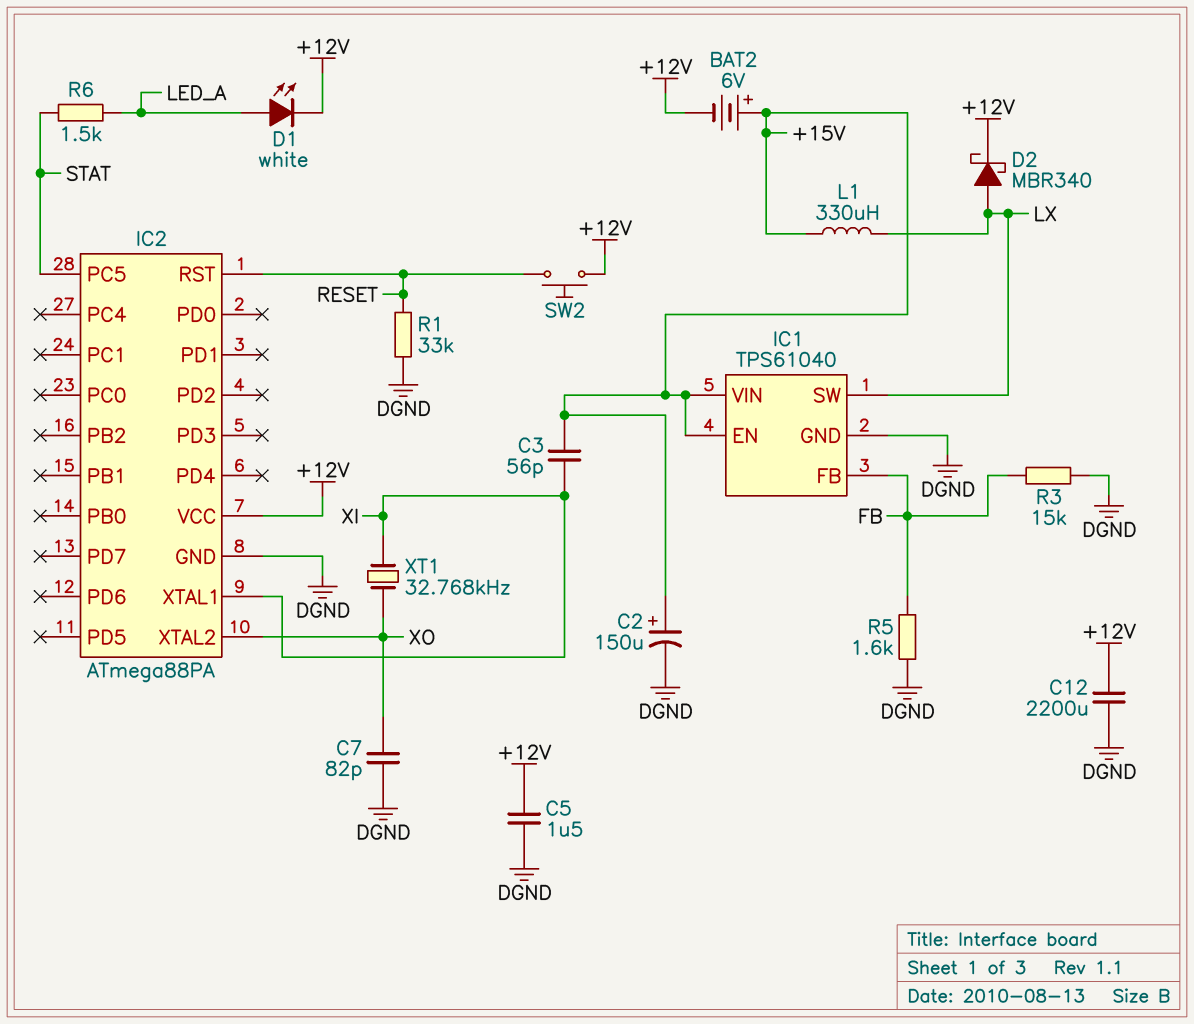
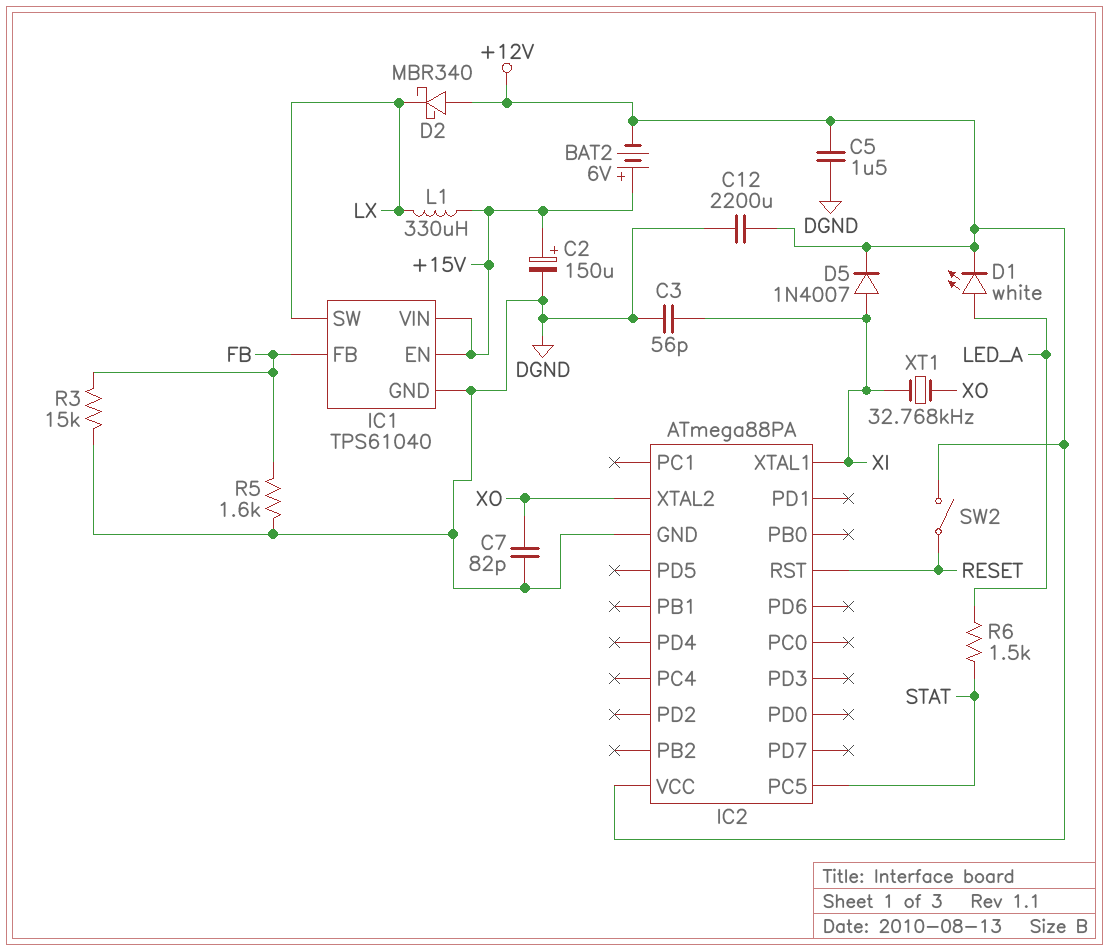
C3: 56pF (+15V, XI) -> 56pF (DGND, XI)
D2: schottky MBR340 (A LX, K +12V) -> schottky MBR340 (A +12V, K LX)
D5: none -> diode 1N4007 (A XI, K +12V)
R1: 33k (DGND, RESET) -> none
SW2: button (+12V, RESET) -> switch (+12V, RESET)

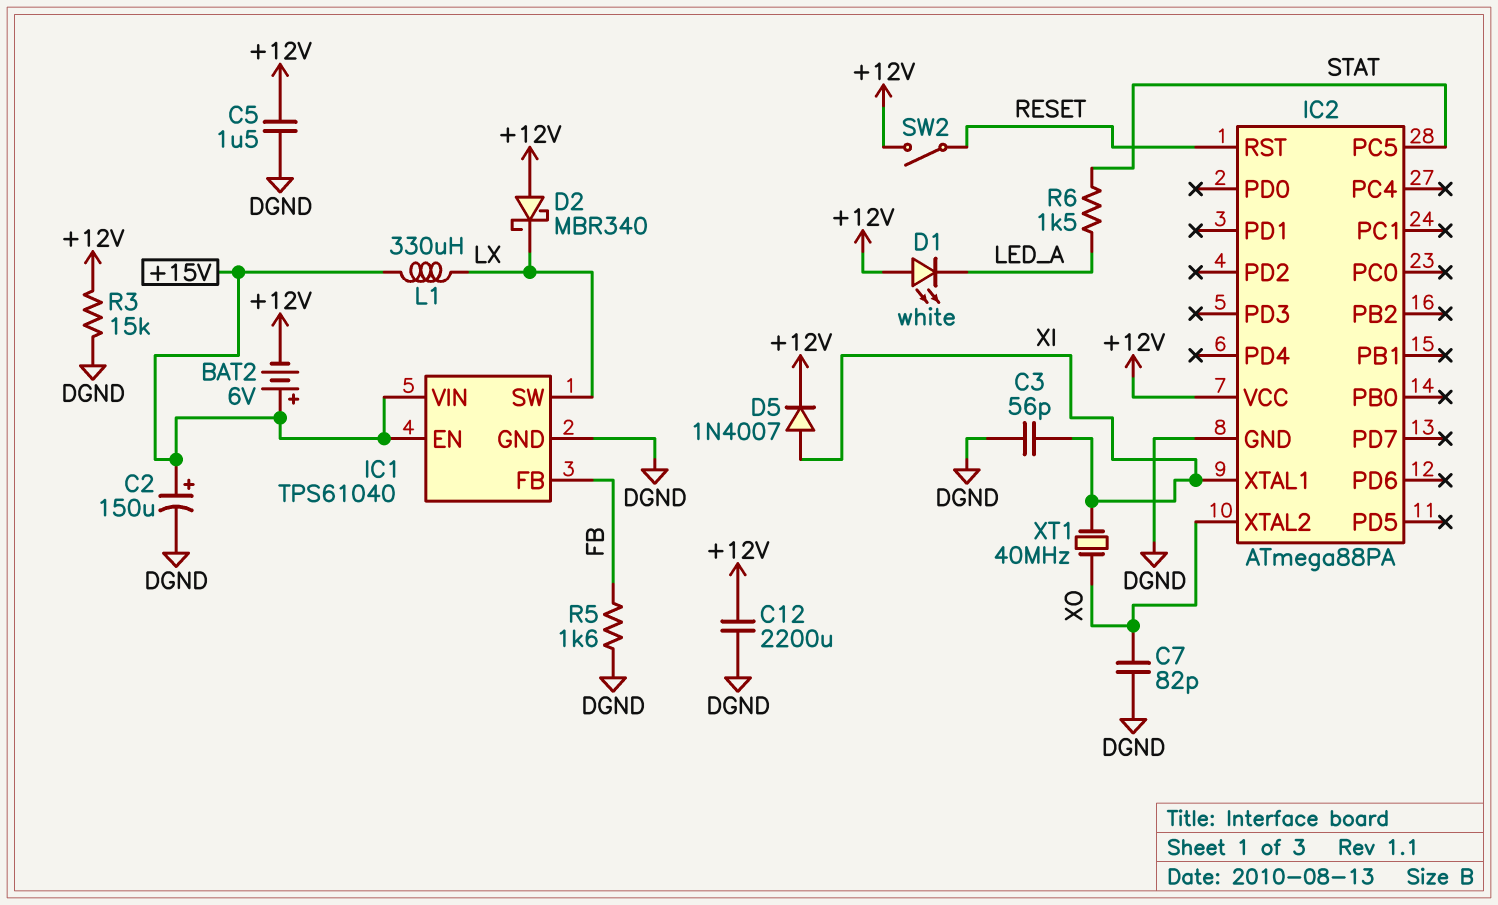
D1: LED white (A LED_A, K +12V) -> LED white (A +12V, K LED_A)
R3: 15k (DGND, FB) -> 15k (+12V, DGND)
XT1: 32.768kHz (XI, XO) -> 40MHz (XI, XO)

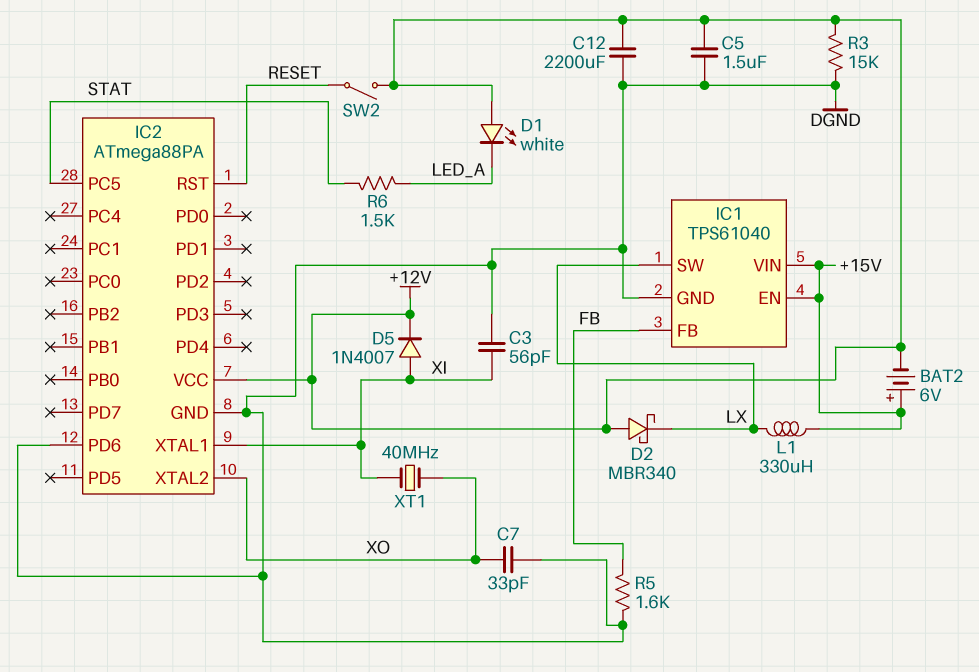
C2: 150uF (plus +15V, minus DGND) -> none
C7: 82pF (DGND, XO) -> 33pF (DGND, XO)
IC2 pin PD6: none -> DGND

